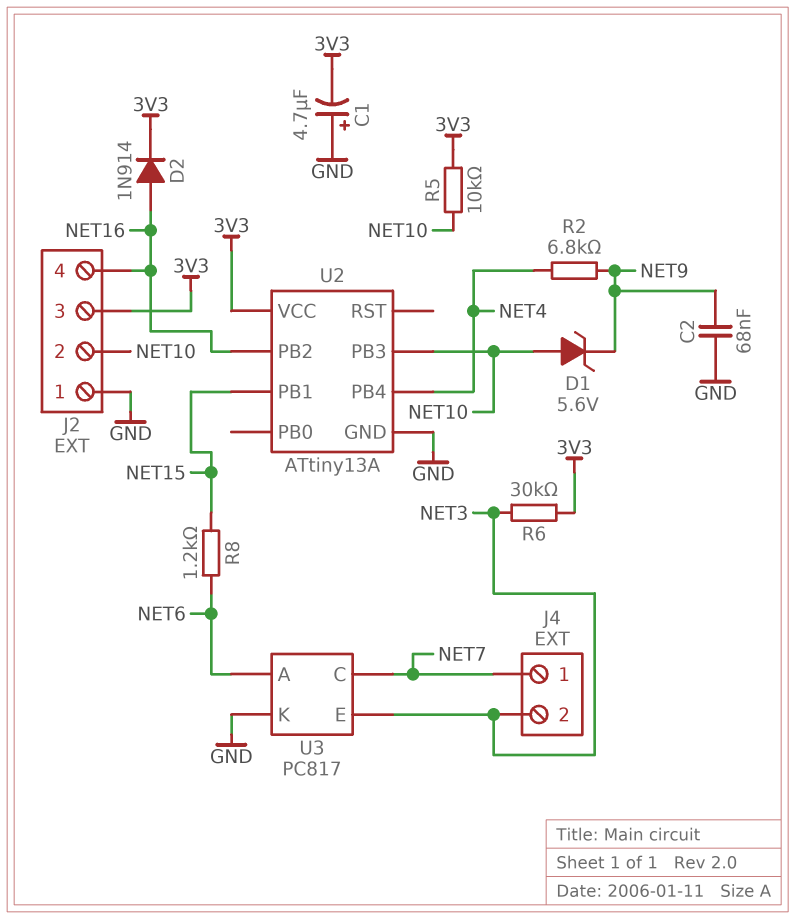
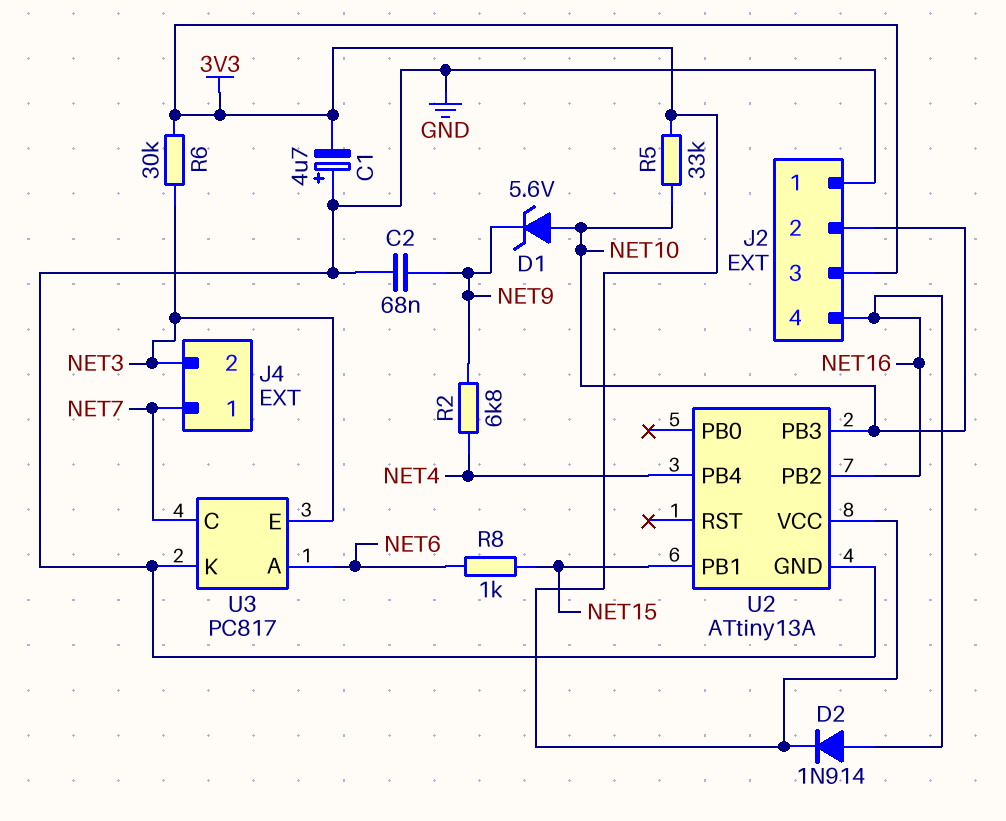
R5: 10k (3V3, NET10) -> 33k (3V3, NET10)
R8: 1.2k (NET6, NET15) -> 1k (NET6, NET15)

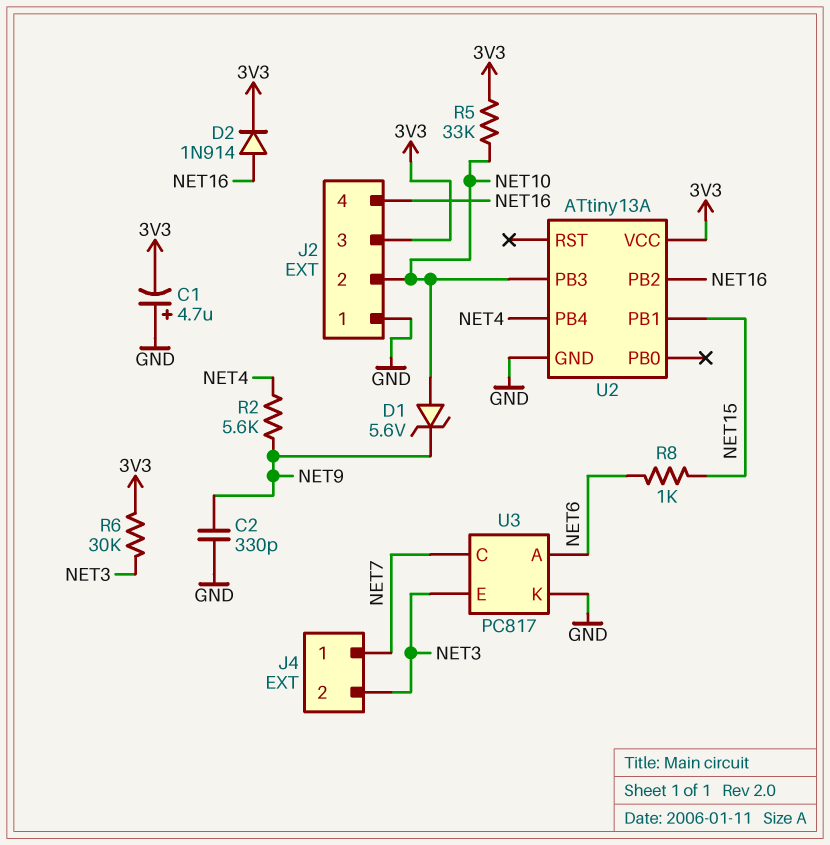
C2: 68nF (GND, NET9) -> 330pF (GND, NET9)
R2: 6.8k (NET4, NET9) -> 5.6k (NET4, NET9)

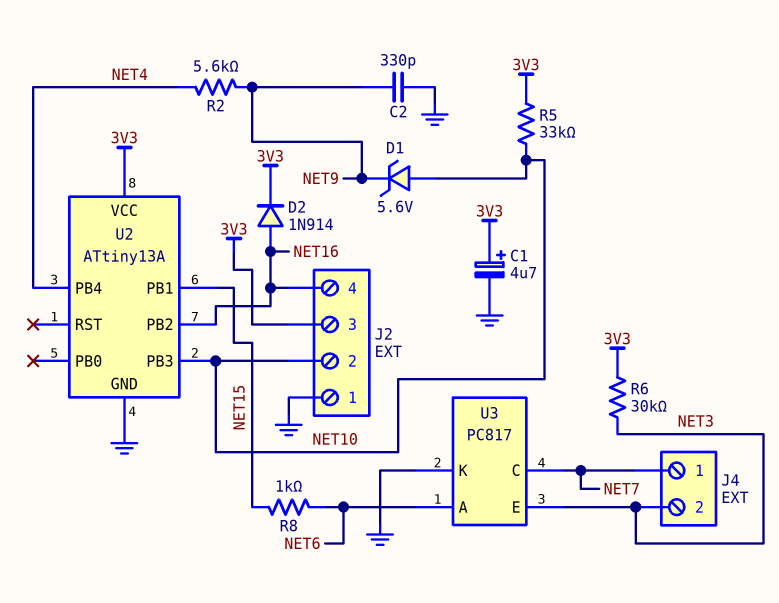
C1: 4.7uF (plus GND, minus 3V3) -> 4.7uF (plus 3V3, minus GND)

